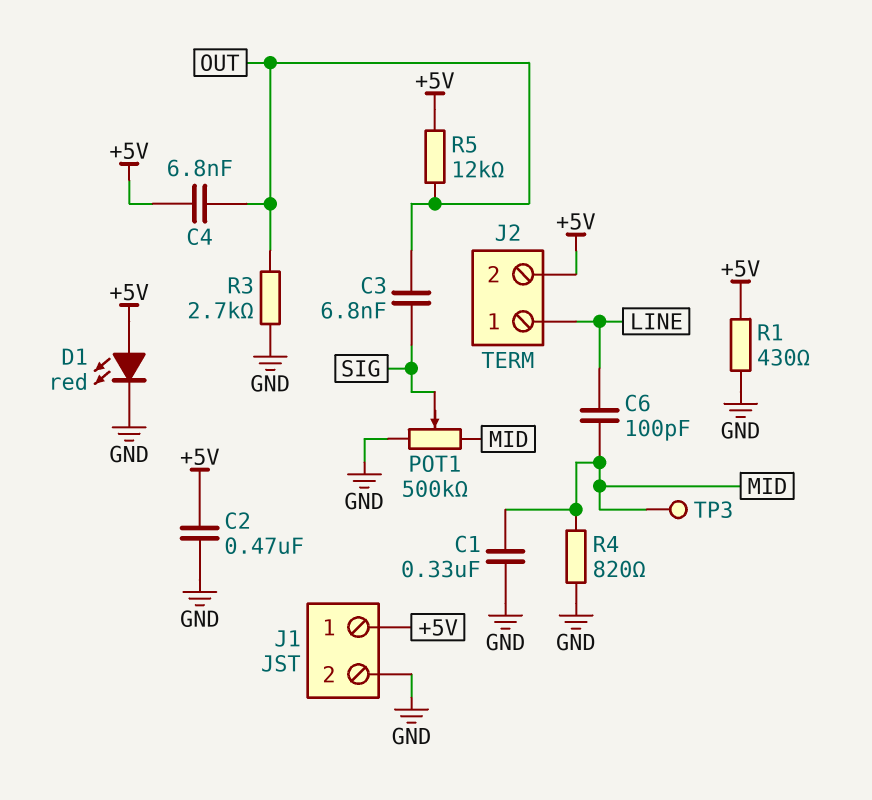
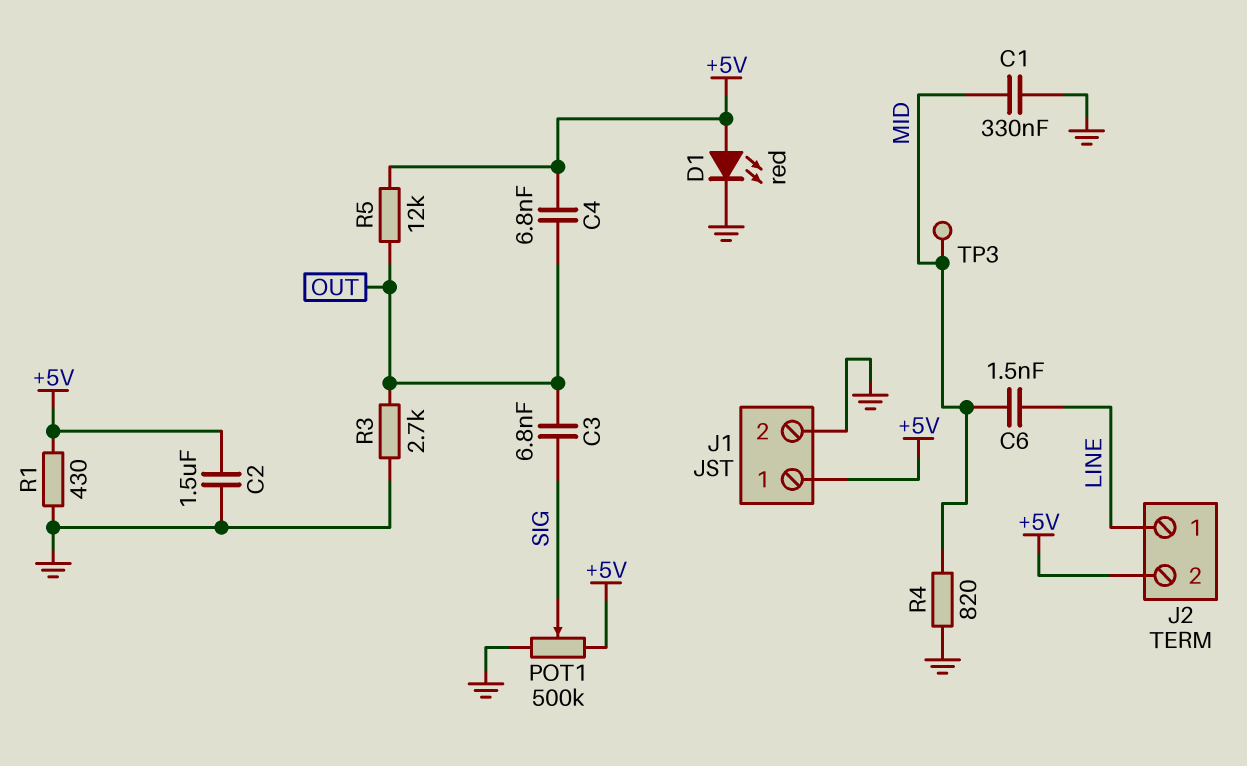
C2: 470nF (+5V, GND) -> 1.5uF (+5V, GND)
C6: 100pF (LINE, MID) -> 1.5nF (LINE, MID)
POT1: 500k (GND, MID, wiper SIG) -> 500k (+5V, GND, wiper SIG)

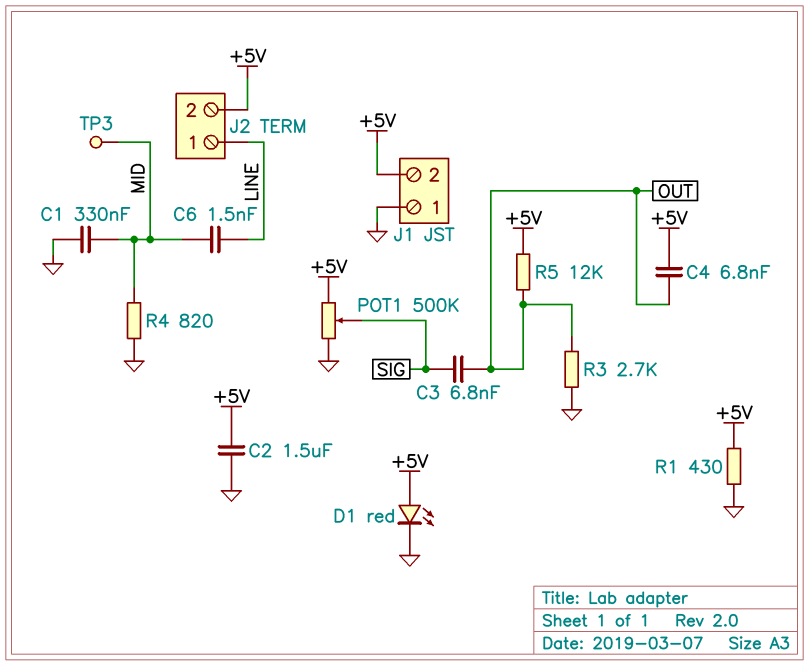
J1 pin 1: +5V -> GND
J1 pin 2: GND -> +5V

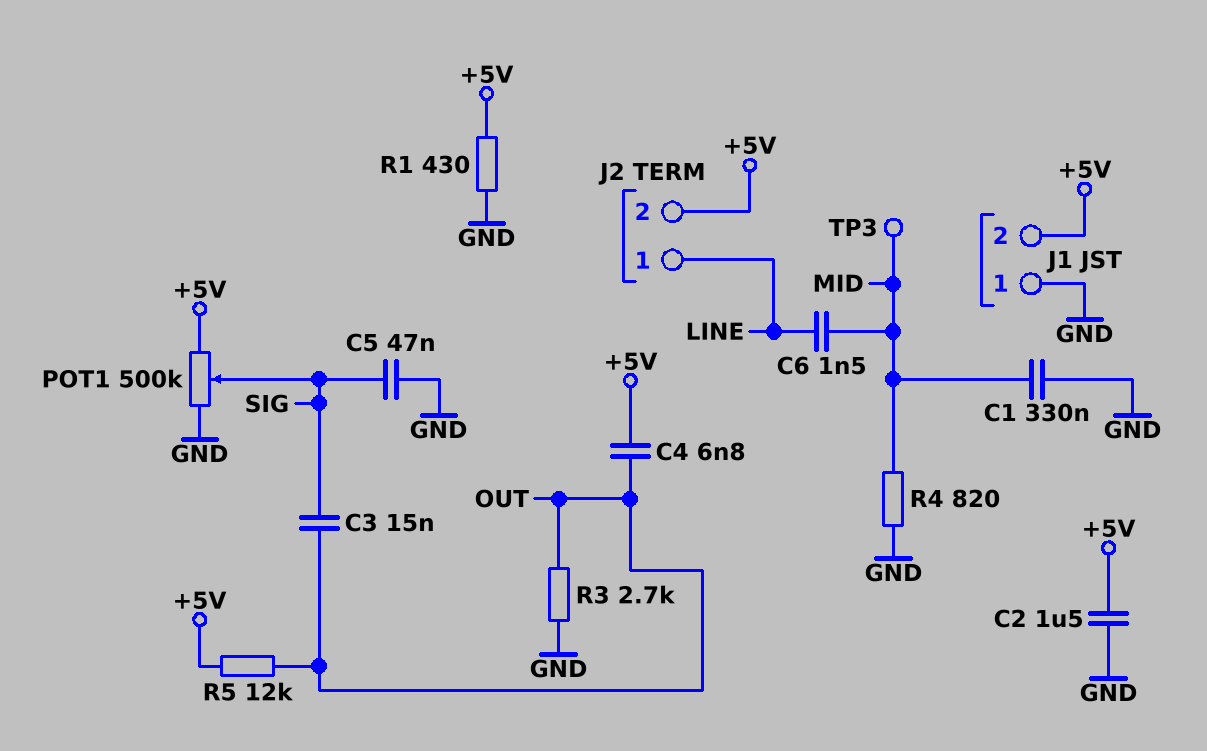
C3: 6.8nF (OUT, SIG) -> 15nF (OUT, SIG)
C5: none -> 47nF (GND, SIG)
D1: LED red (A +5V, K GND) -> none

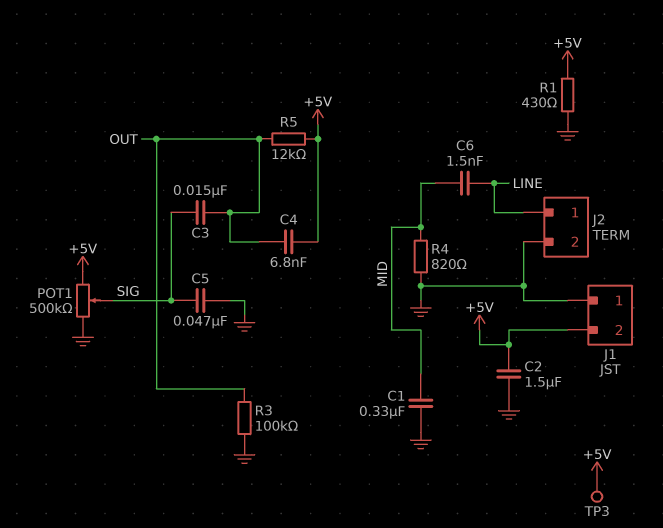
J2 pin 2: +5V -> GND
R3: 2.7k (GND, OUT) -> 100k (GND, OUT)
TP3: test point (MID) -> test point (+5V)

